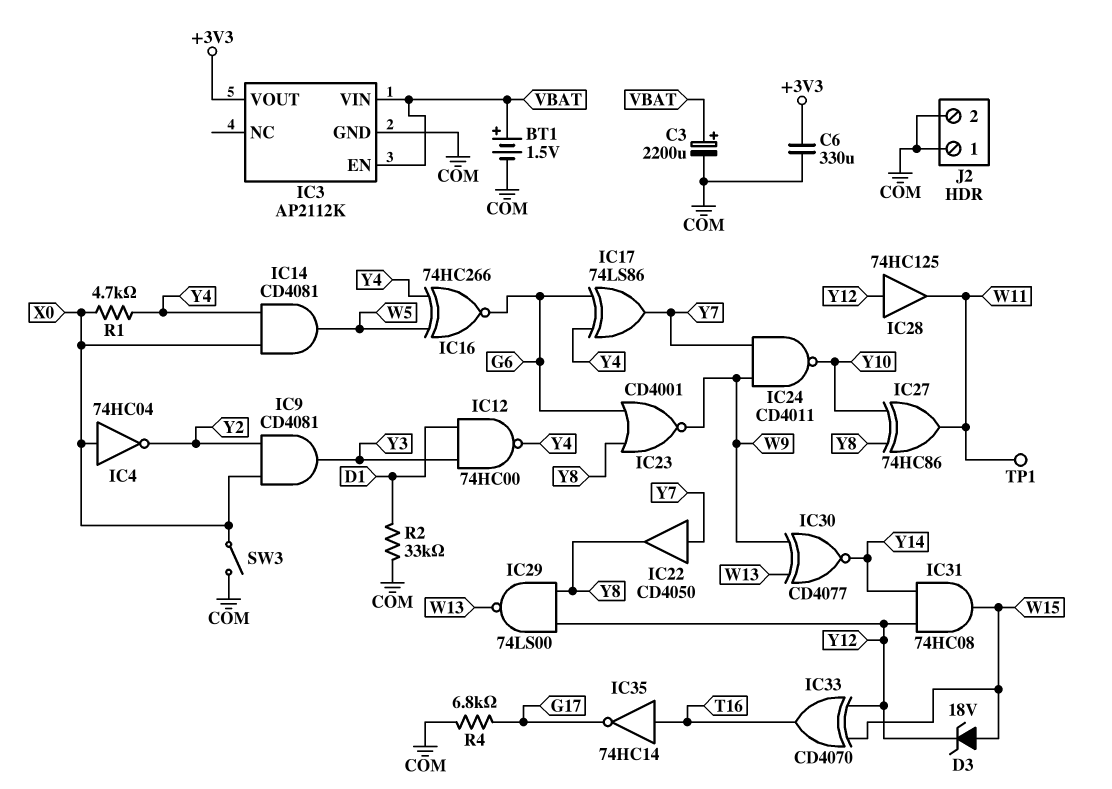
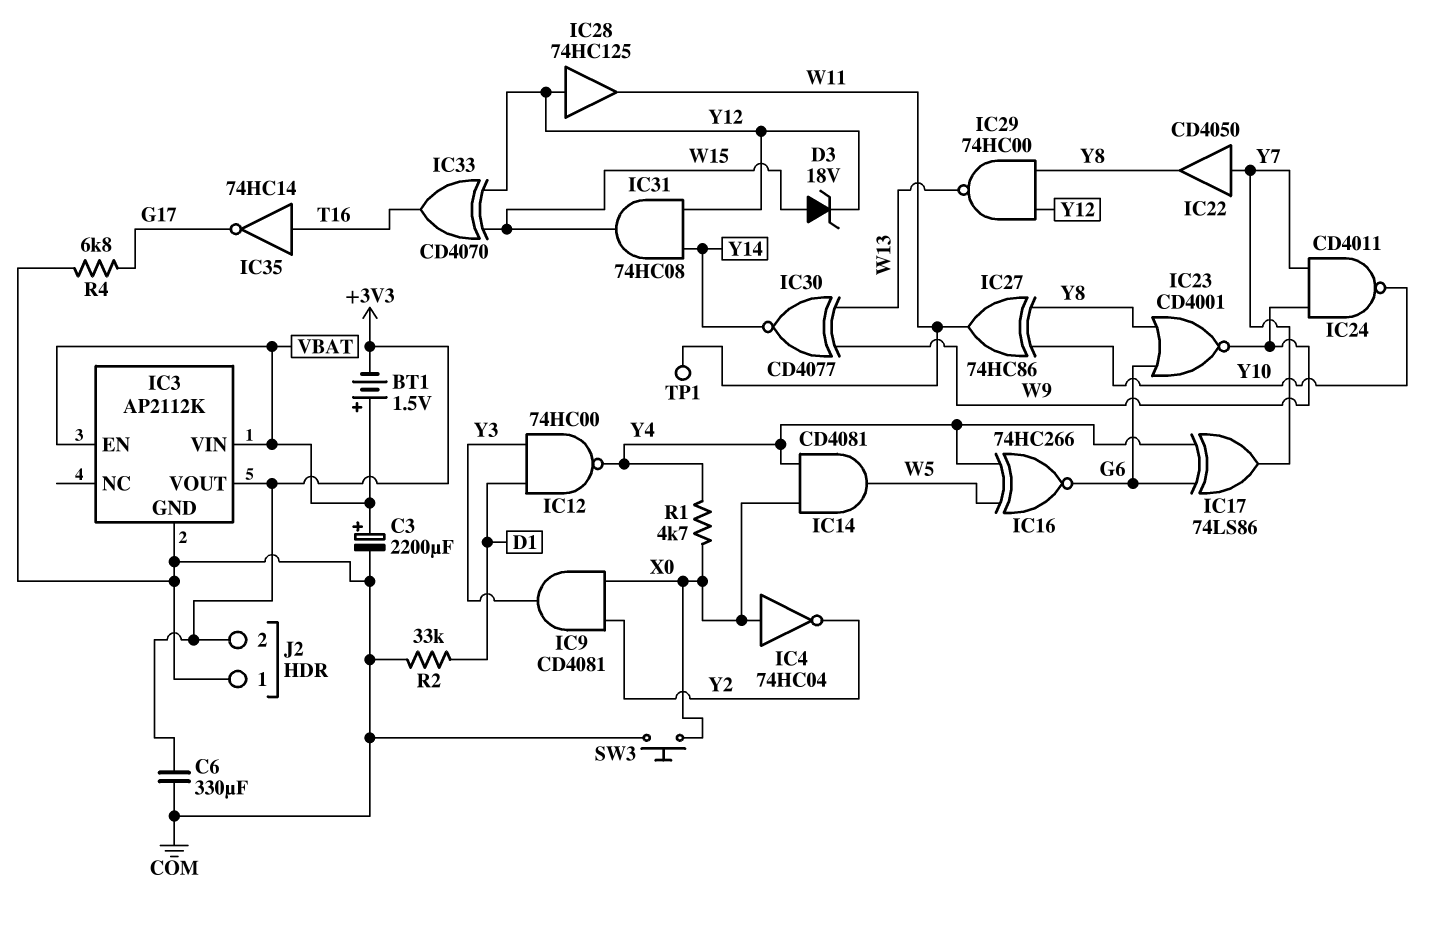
BT1: 1.5V (plus VBAT, minus COM) -> 1.5V (plus VBAT, minus +3V3)
IC29: NAND 74LS00 (in Y8, in Y12, out W13) -> NAND 74HC00 (in Y8, in Y12, out W13)
J2 pin 2: COM -> +3V3
SW3: switch (COM, X0) -> button (COM, X0)

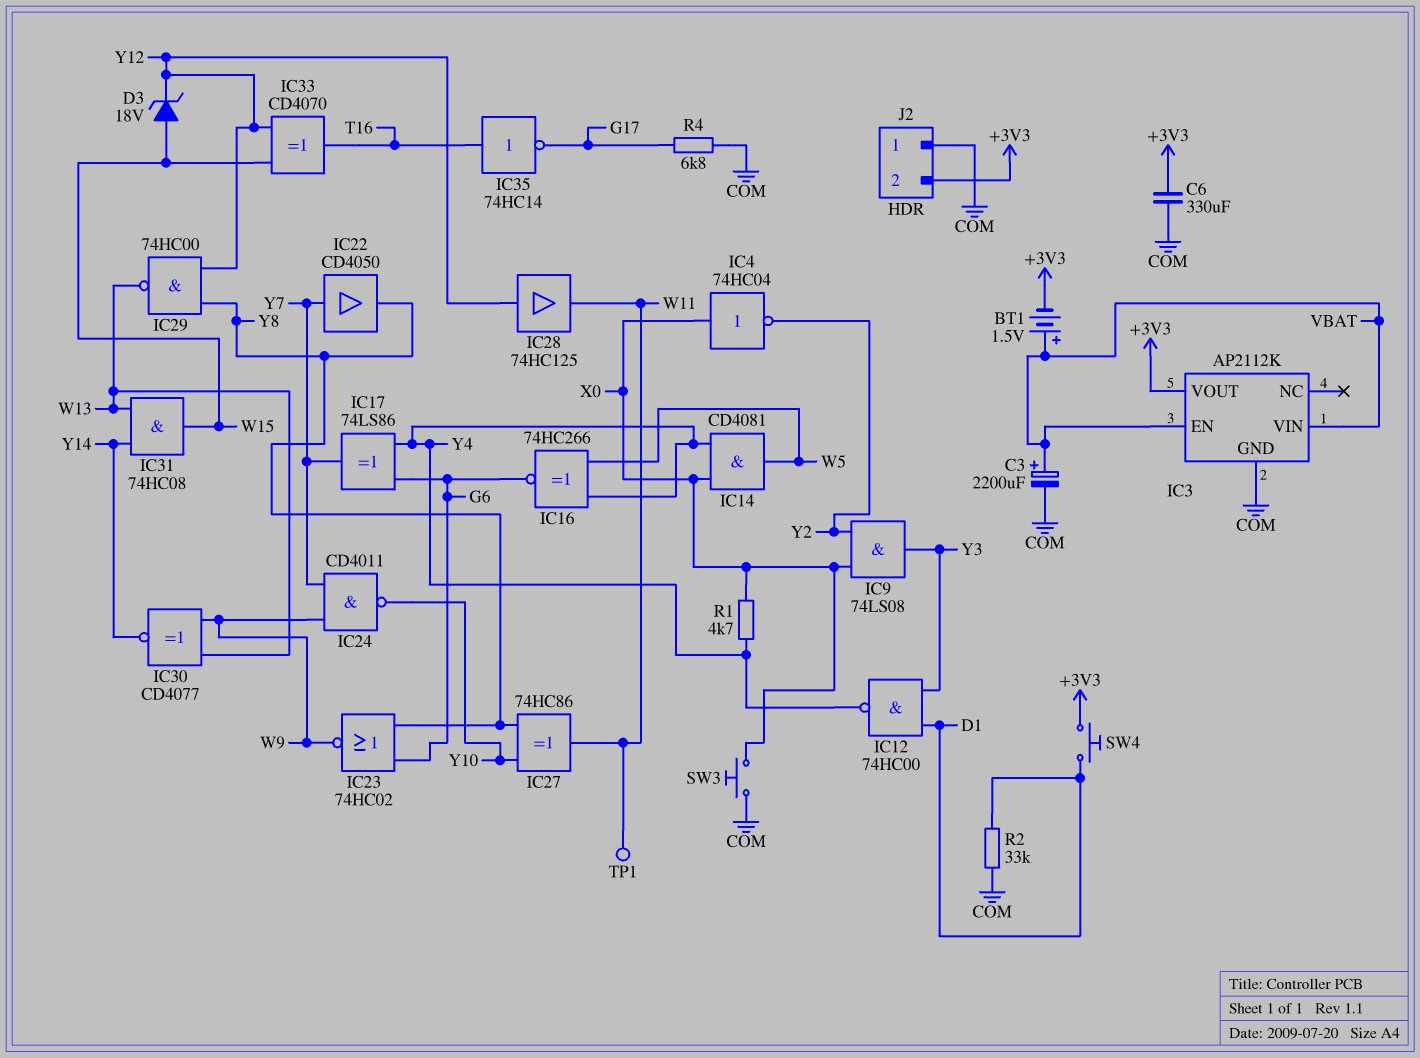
IC9: AND CD4081 (in X0, in Y2, out Y3) -> AND 74LS08 (in X0, in Y2, out Y3)
IC23: NOR CD4001 (in G6, in Y8, out W9) -> NOR 74HC02 (in G6, in Y8, out W9)
IC31: AND 74HC08 (in Y12, in Y14, out W15) -> AND 74HC08 (in W13, in Y14, out W15)
SW4: none -> button (+3V3, D1)

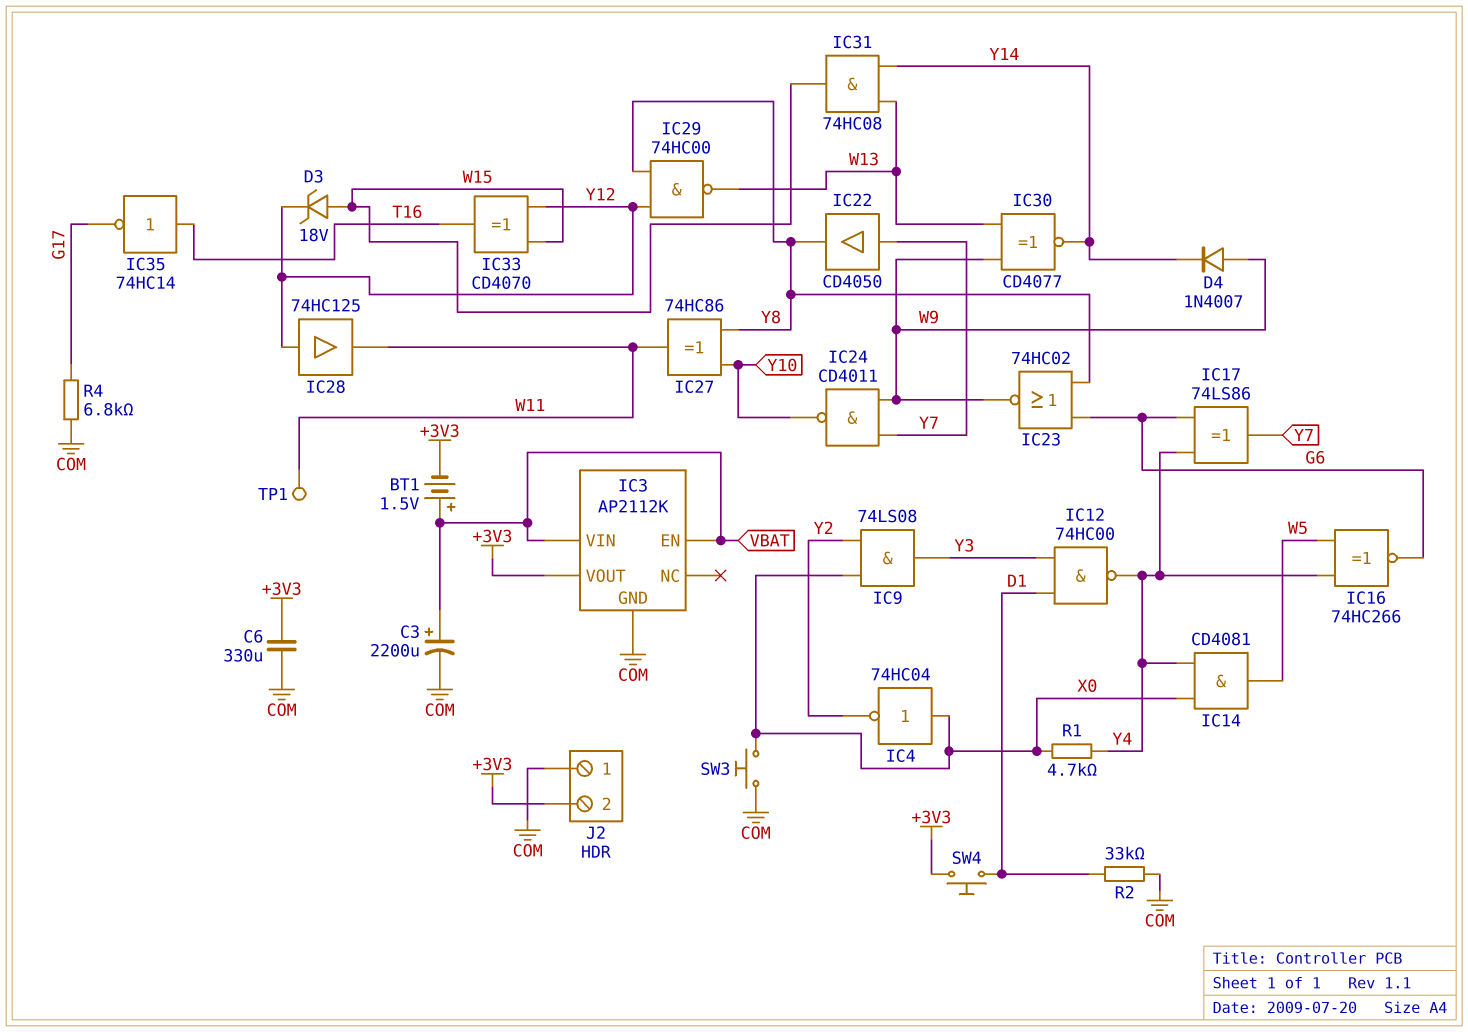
D4: none -> diode 1N4007 (A W9, K Y14)

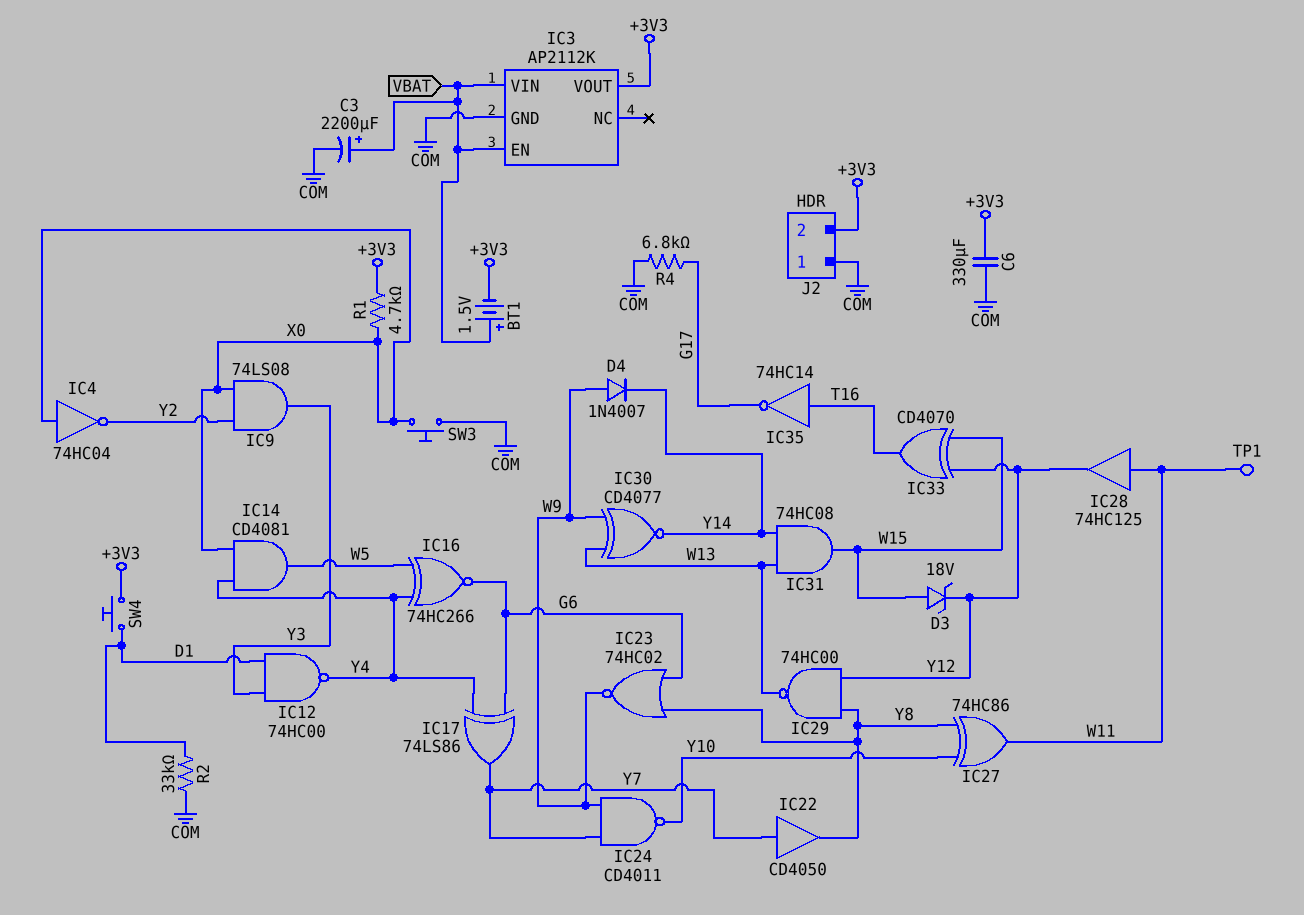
IC28: buffer 74HC125 (in Y12, out W11) -> buffer 74HC125 (in W11, out Y12)
R1: 4.7k (X0, Y4) -> 4.7k (+3V3, X0)

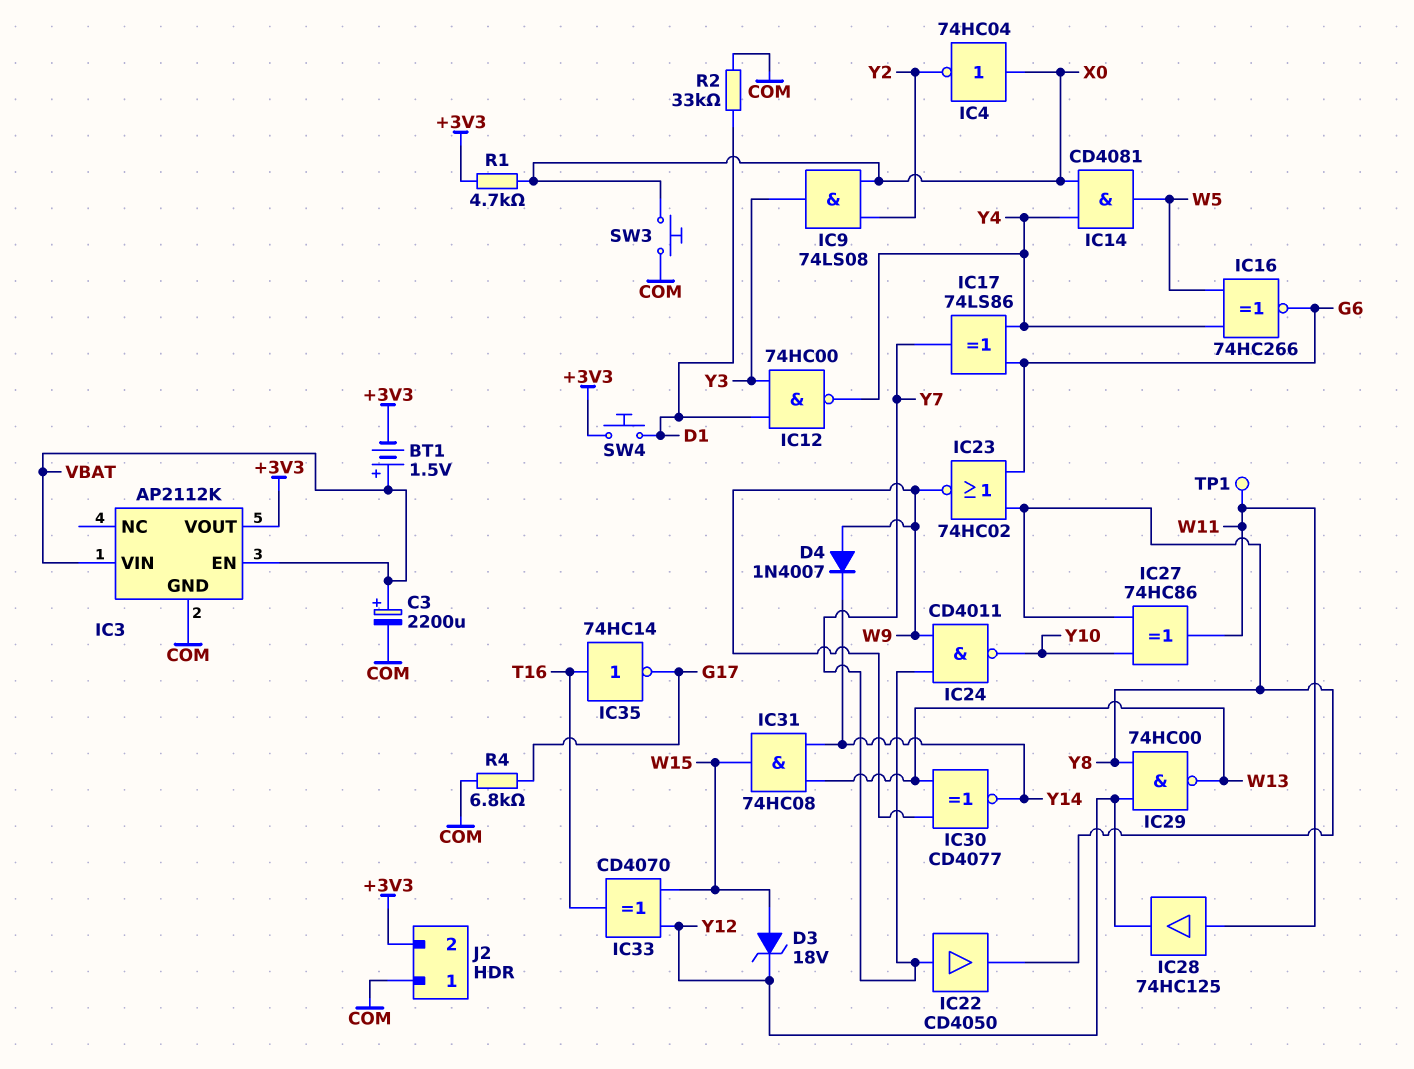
C6: 330uF (+3V3, COM) -> none

